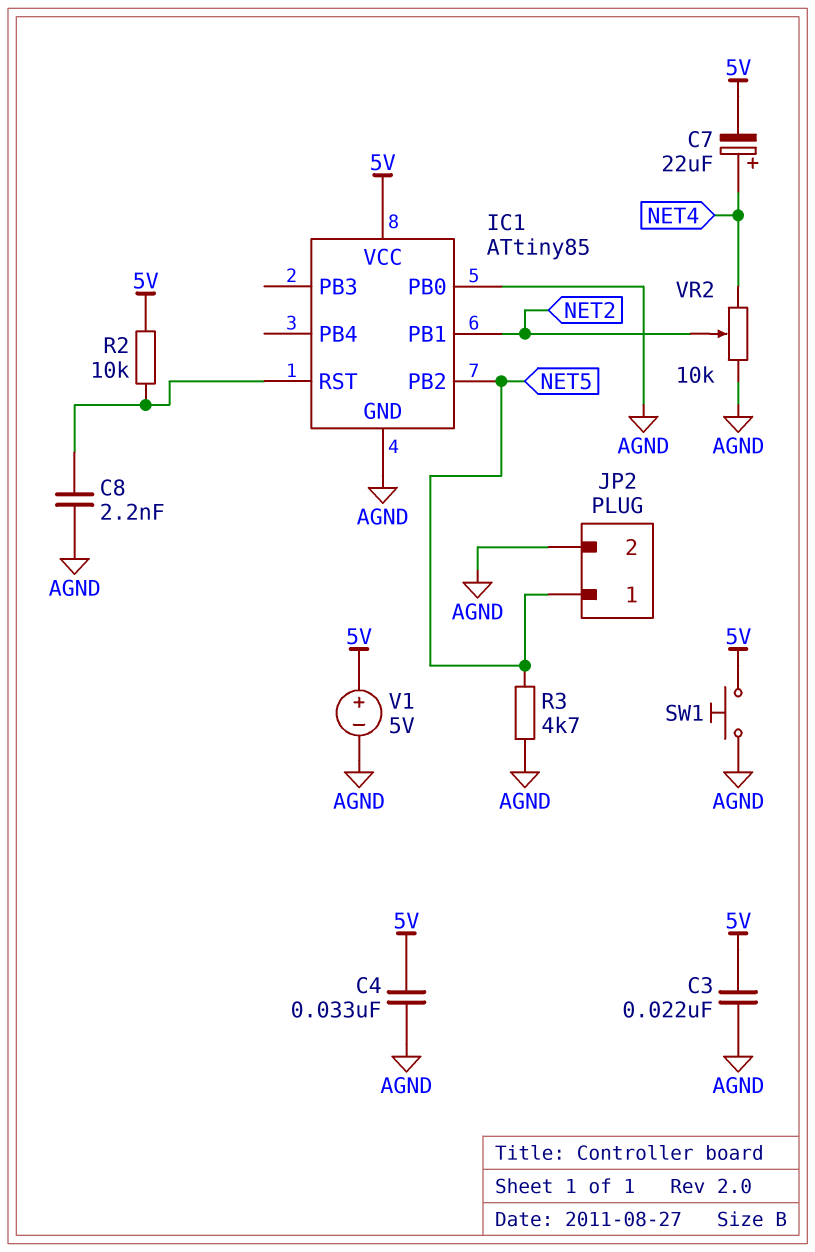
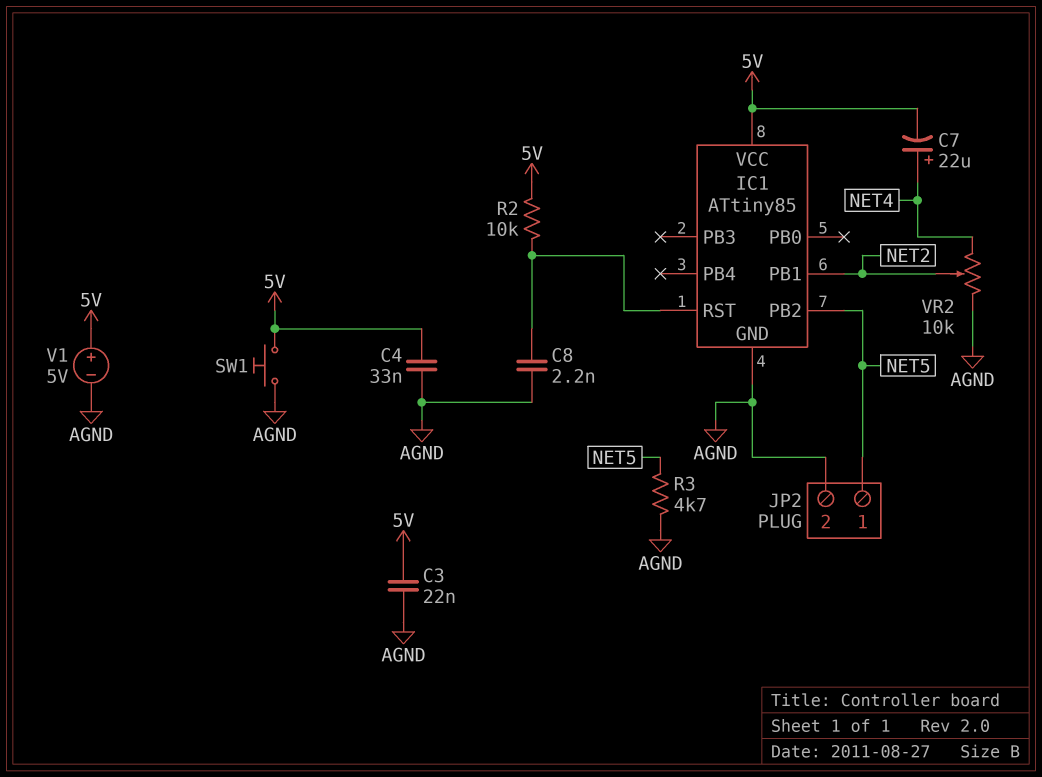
IC1 pin PB0: AGND -> none

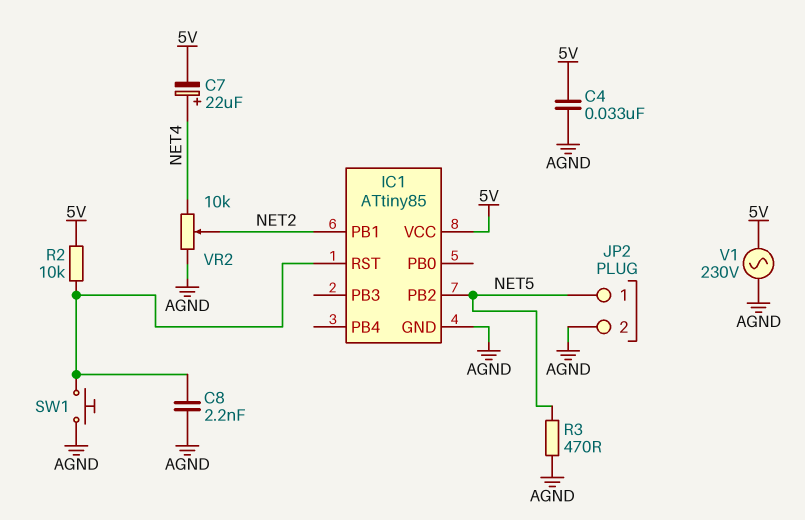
C3: 22nF (5V, AGND) -> none
R3: 4.7k (AGND, NET5) -> 470 (AGND, NET5)
SW1: button (5V, AGND) -> button (AGND, IC1/RST)
V1: 5V (plus 5V, minus AGND) -> AC 230V (5V, AGND)

